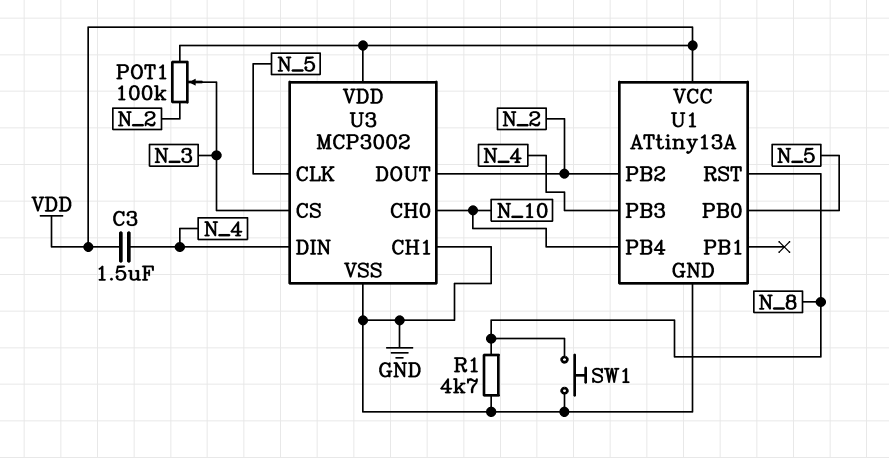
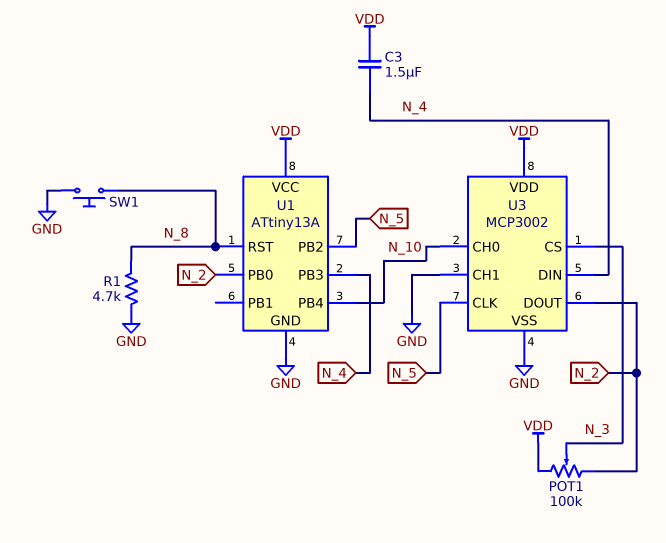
U1 pin PB0: N_5 -> N_2
U1 pin PB2: N_2 -> N_5

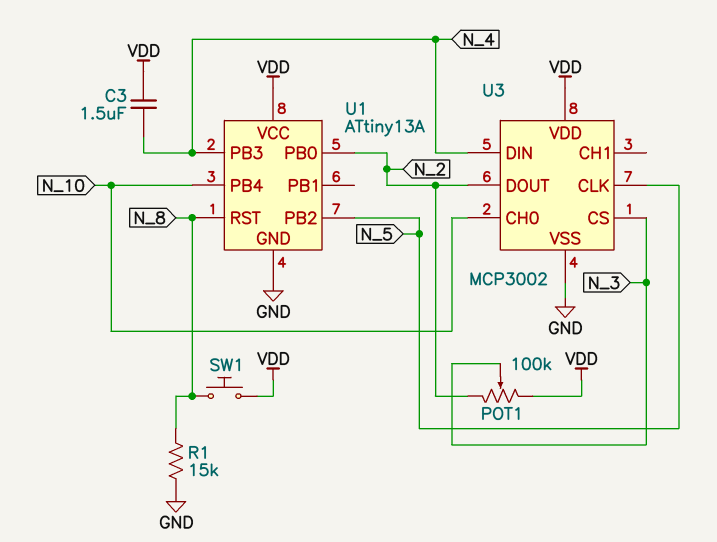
R1: 4.7k (GND, N_8) -> 15k (GND, N_8)
SW1: button (GND, N_8) -> button (N_8, VDD)
U3 pin CH1: GND -> none

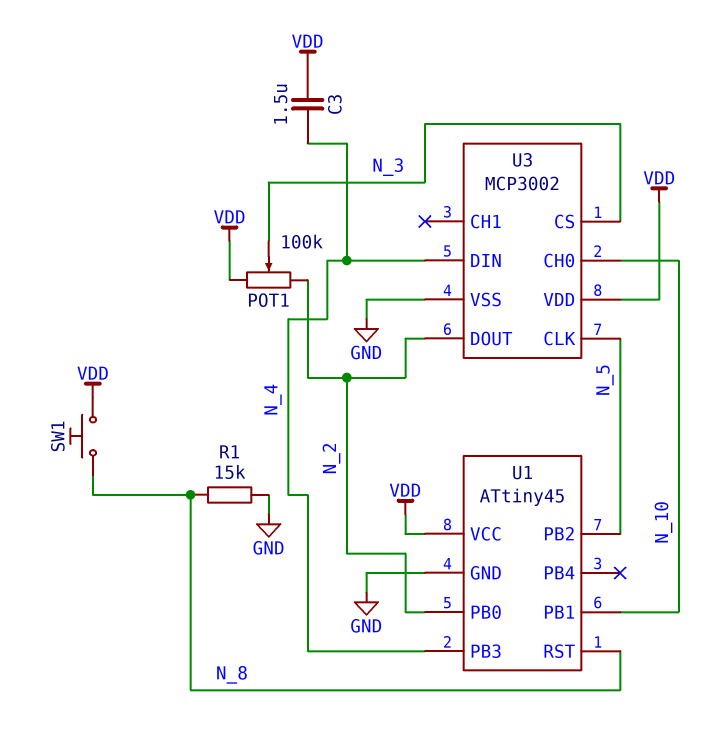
U1: ATtiny13A -> ATtiny45
U1 pin PB1: none -> N_10
U1 pin PB4: N_10 -> none

